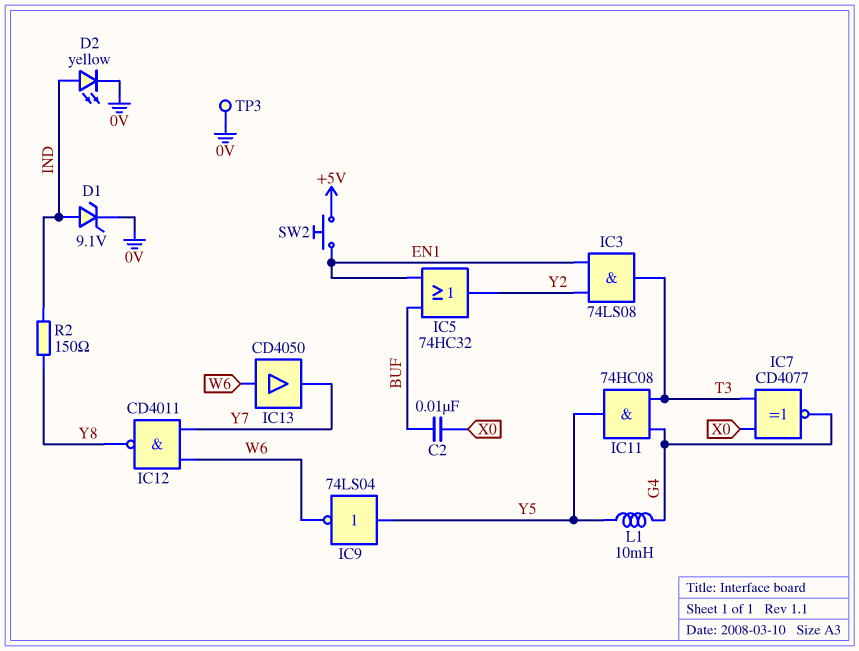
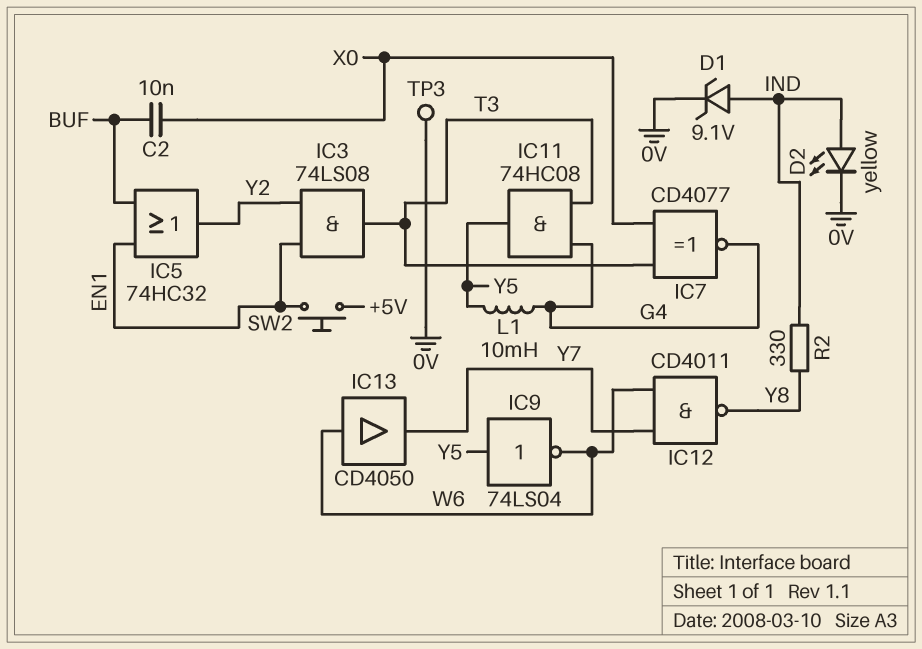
R2: 150 (IND, Y8) -> 330 (IND, Y8)

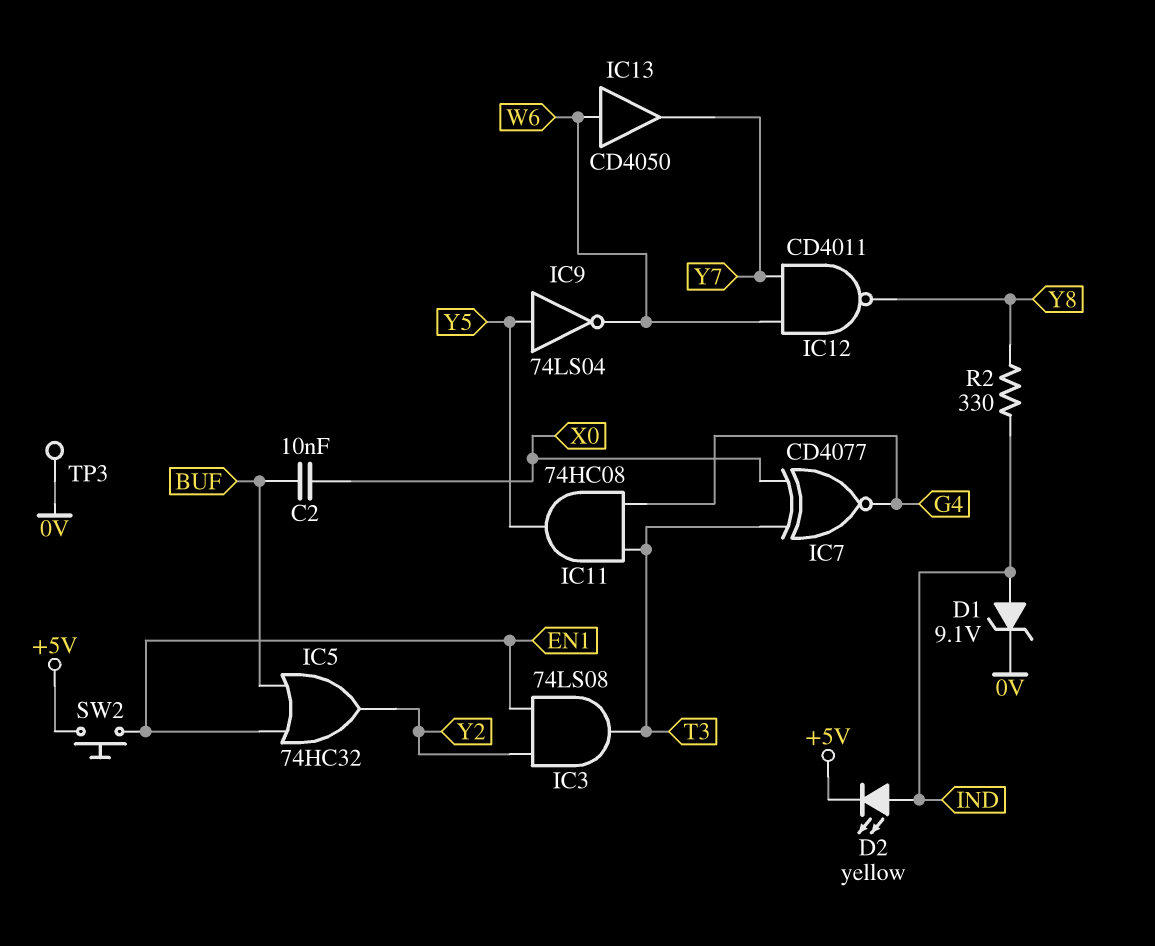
D2: LED yellow (A IND, K 0V) -> LED yellow (A IND, K +5V)
L1: 10mH (G4, Y5) -> none

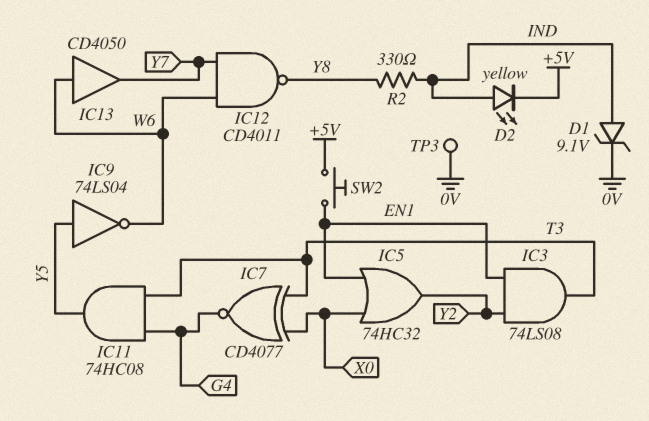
C2: 10nF (BUF, X0) -> none
IC5: OR 74HC32 (in BUF, in EN1, out Y2) -> OR 74HC32 (in EN1, in X0, out Y2)

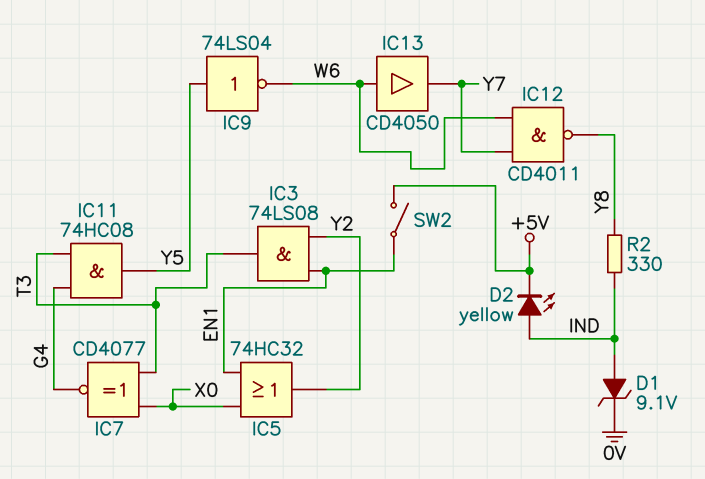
SW2: button (+5V, EN1) -> switch (+5V, EN1)
TP3: test point (0V) -> none

